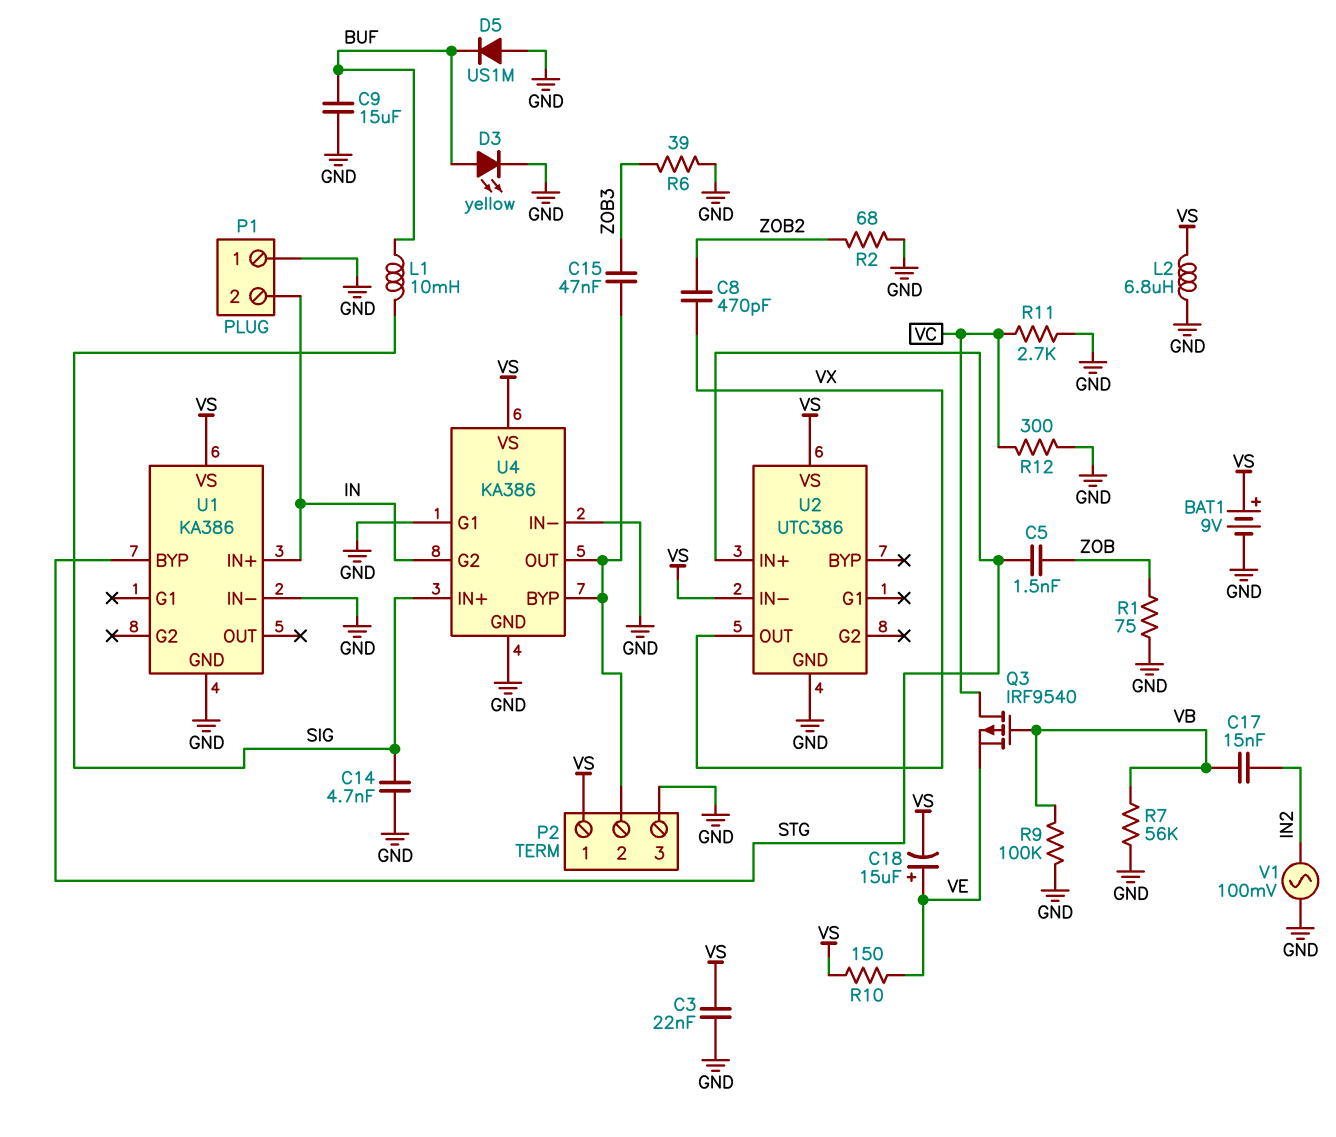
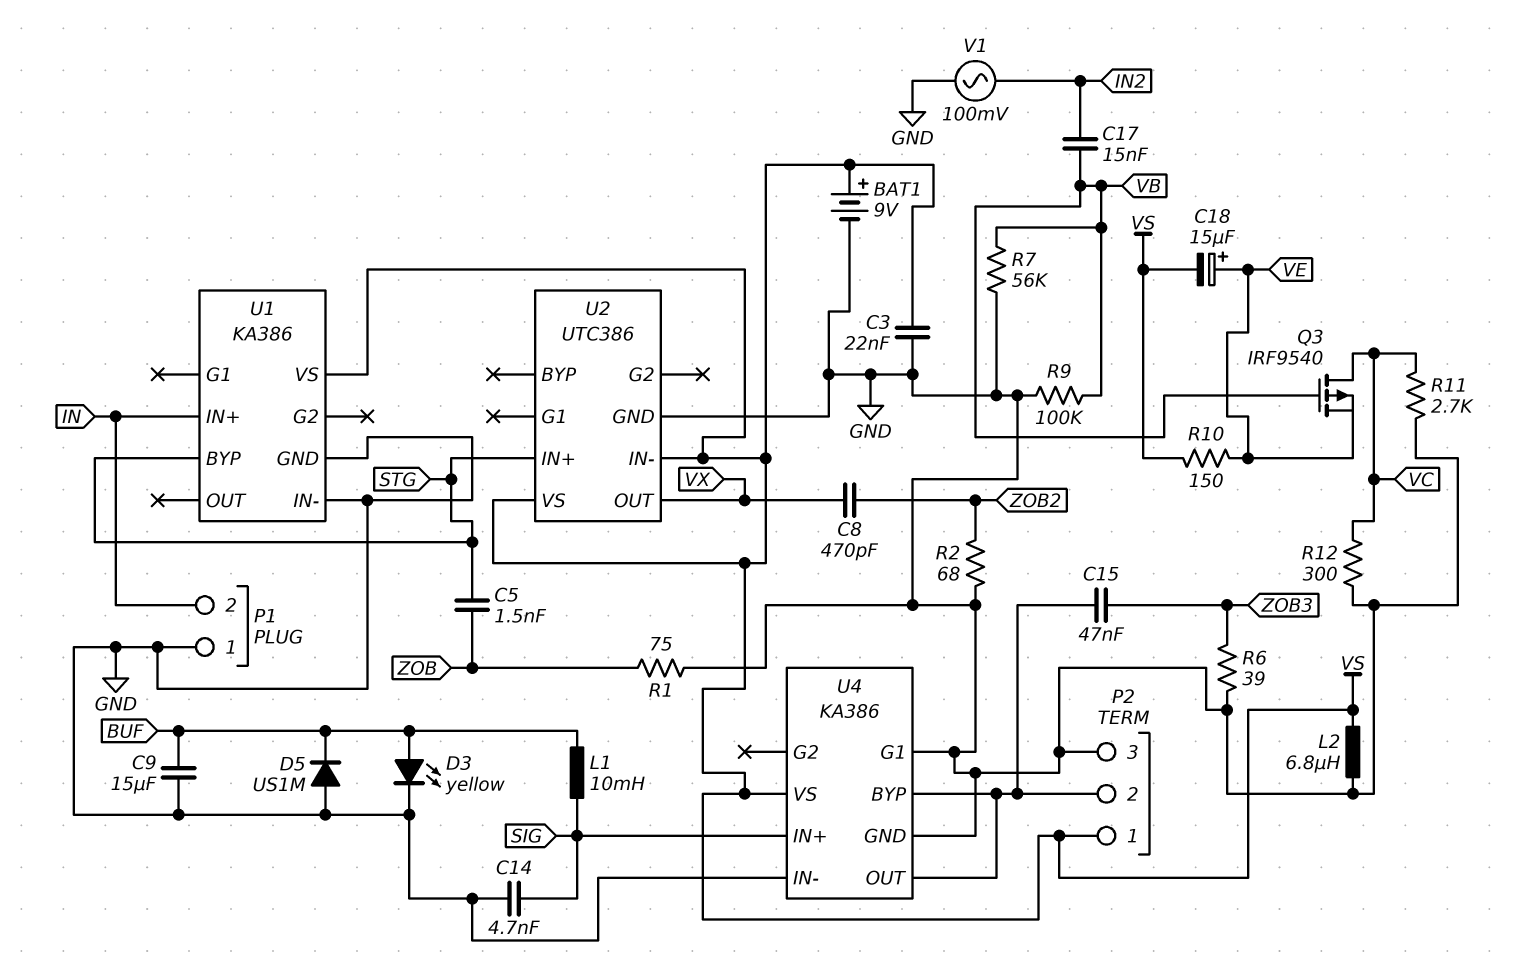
U4 pin G2: IN -> none

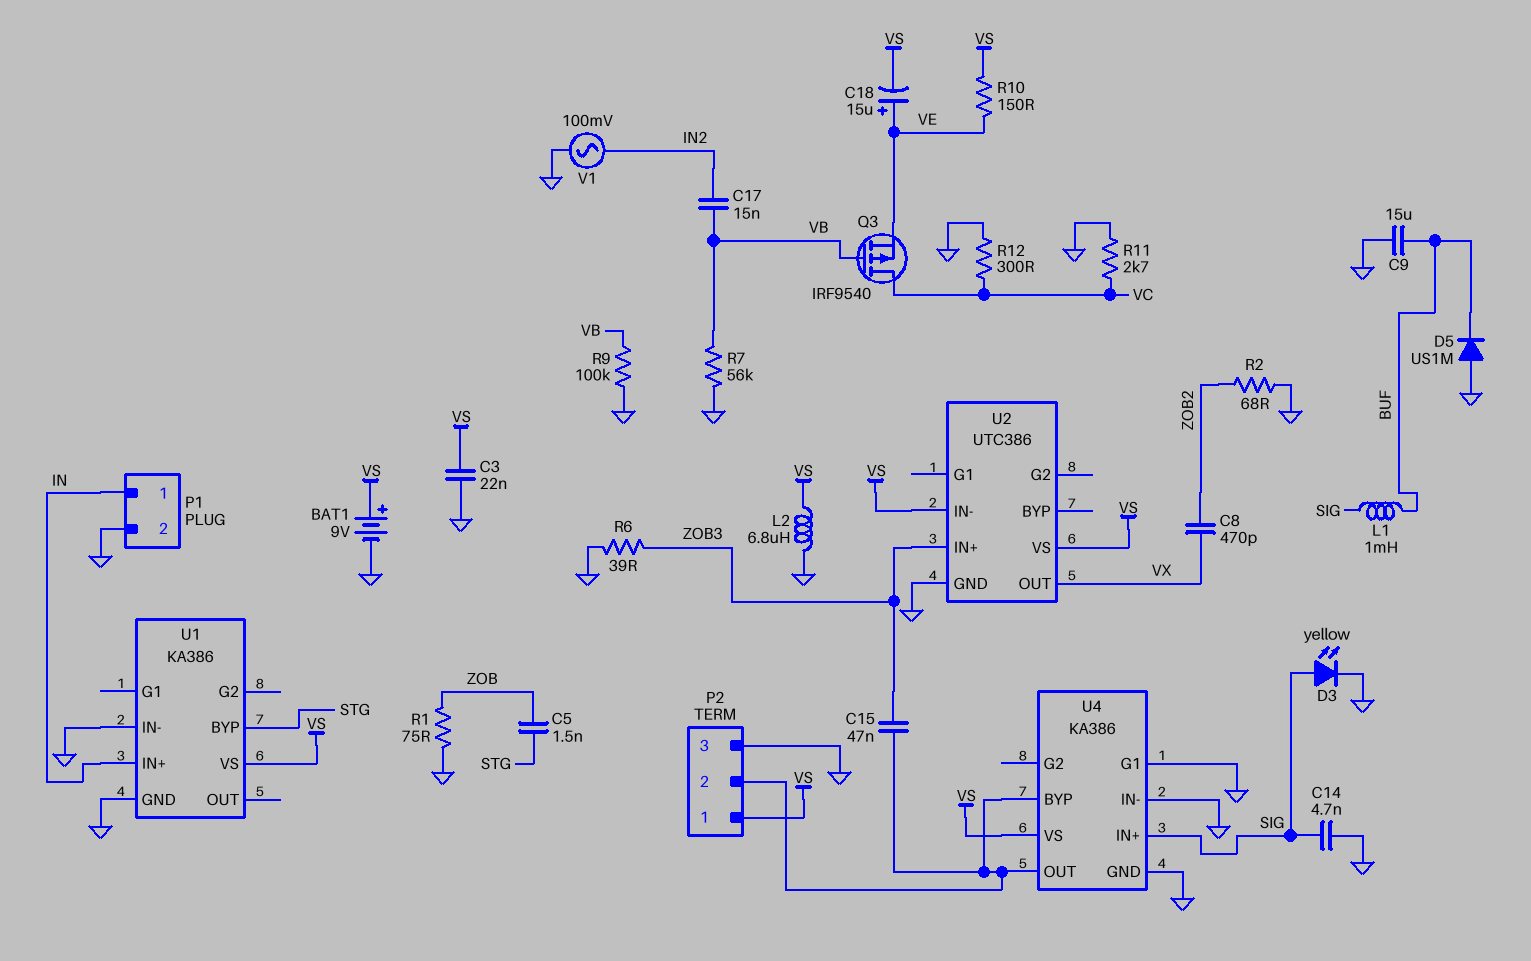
D3: LED yellow (A BUF, K GND) -> LED yellow (A SIG, K GND)
L1: 10mH (BUF, SIG) -> 1mH (BUF, SIG)
P1 pin 1: GND -> IN
P1 pin 2: IN -> GND
U2 pin IN+: STG -> ZOB3

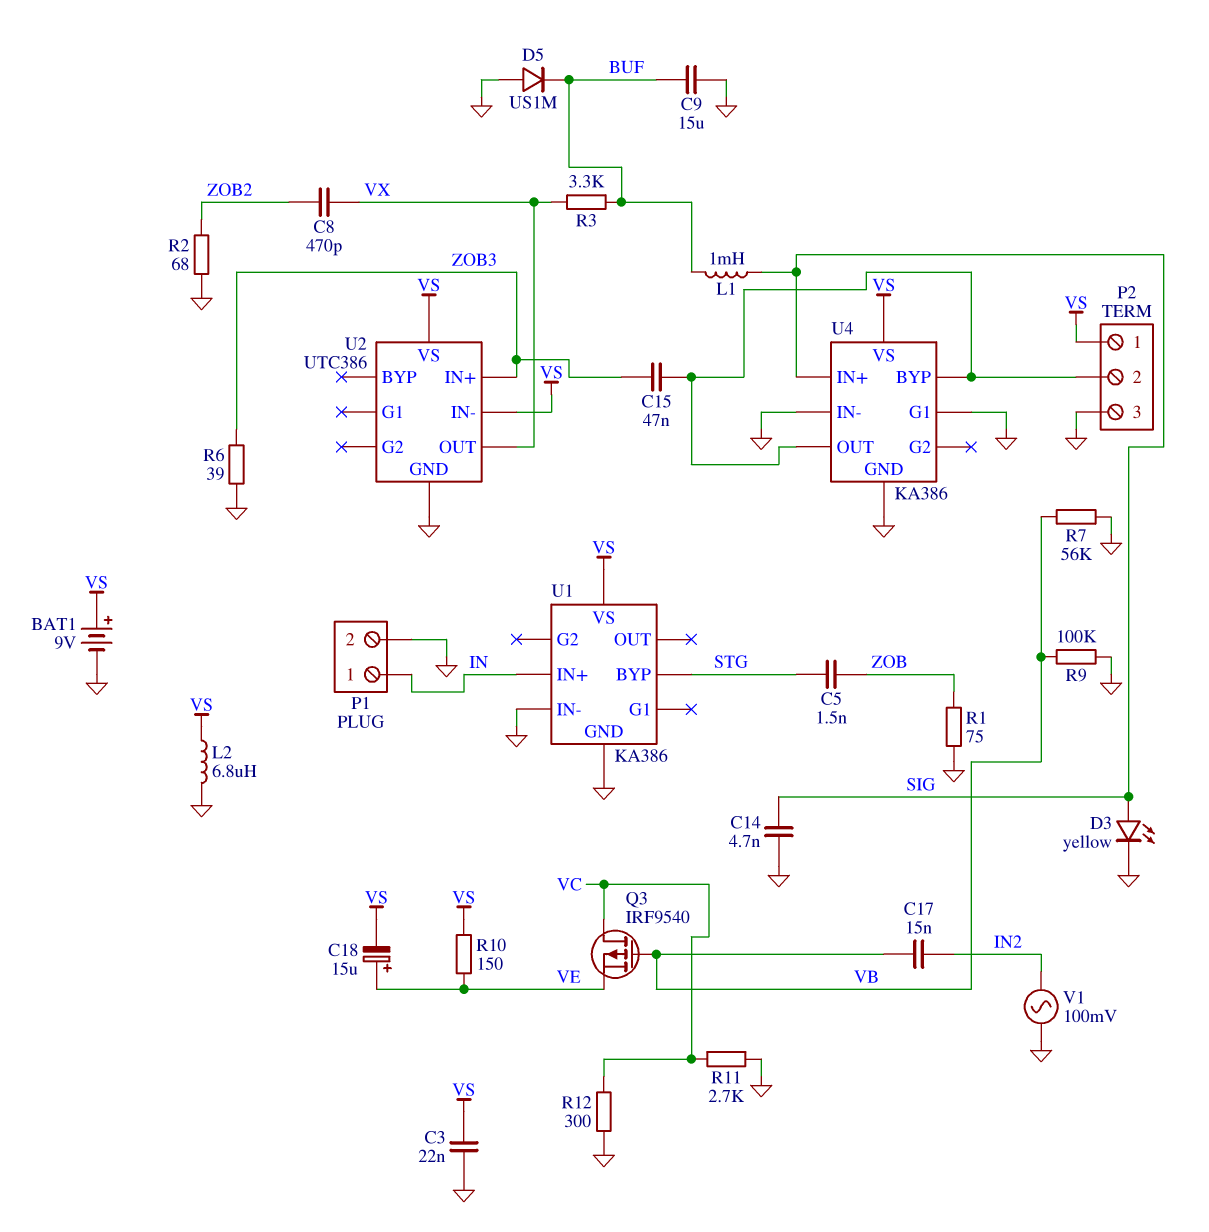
R3: none -> 3.3k (BUF, VX)

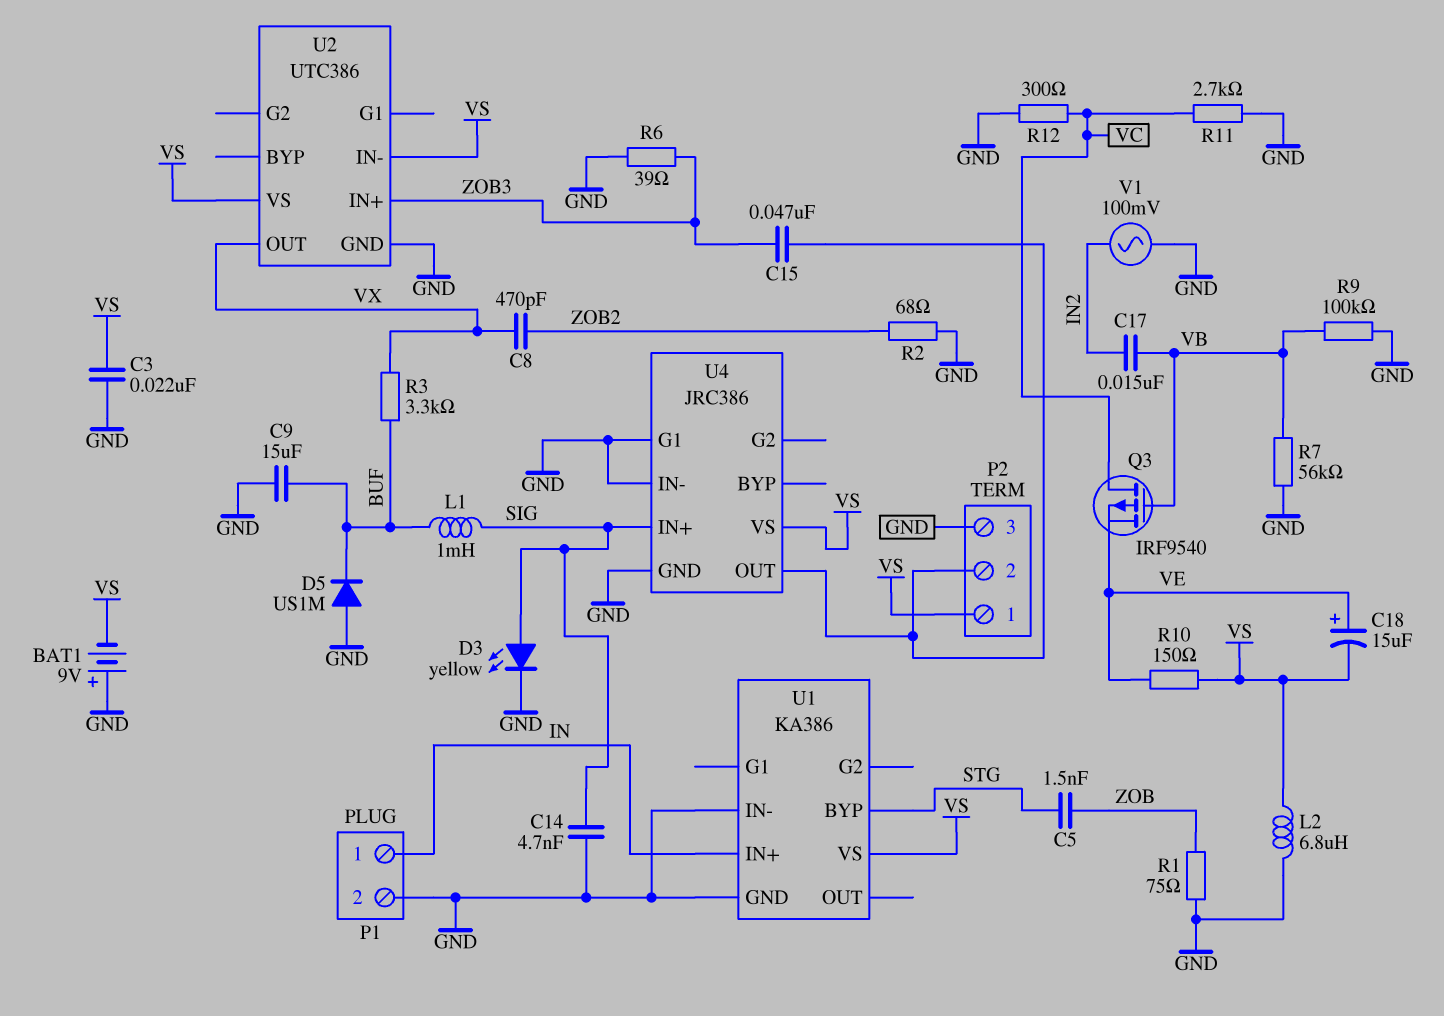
BAT1: 9V (plus VS, minus GND) -> 9V (plus GND, minus VS)
U4: KA386 -> JRC386
U4 pin BYP: P2/2 -> none

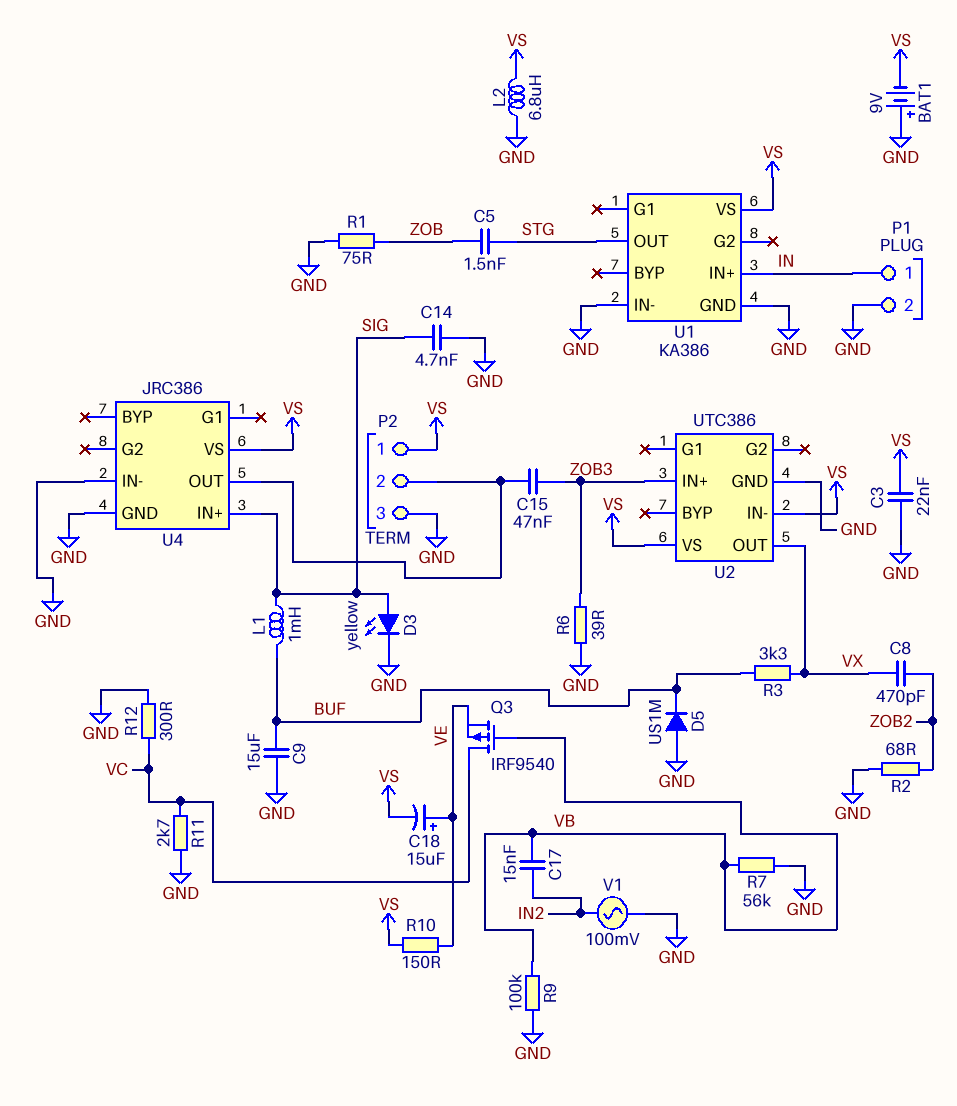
U1 pin BYP: STG -> none
U1 pin OUT: none -> STG
U4 pin G1: GND -> none

